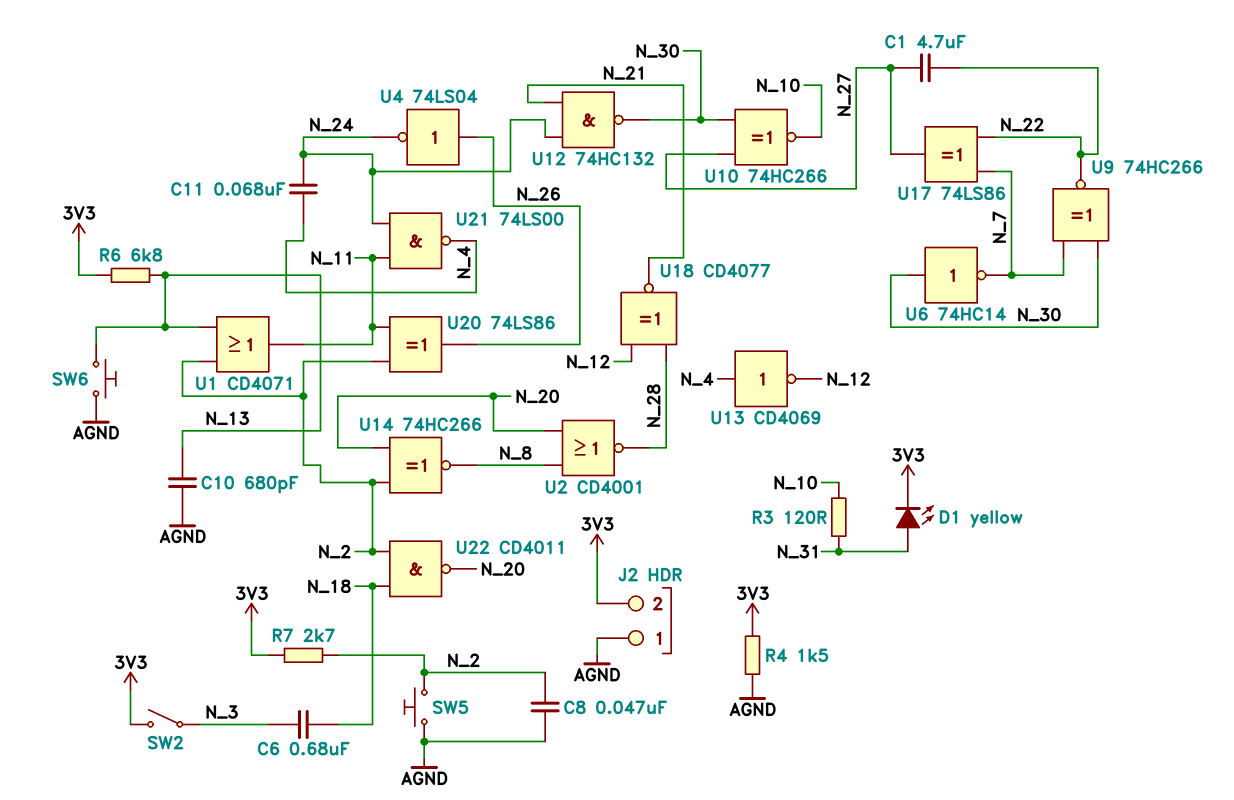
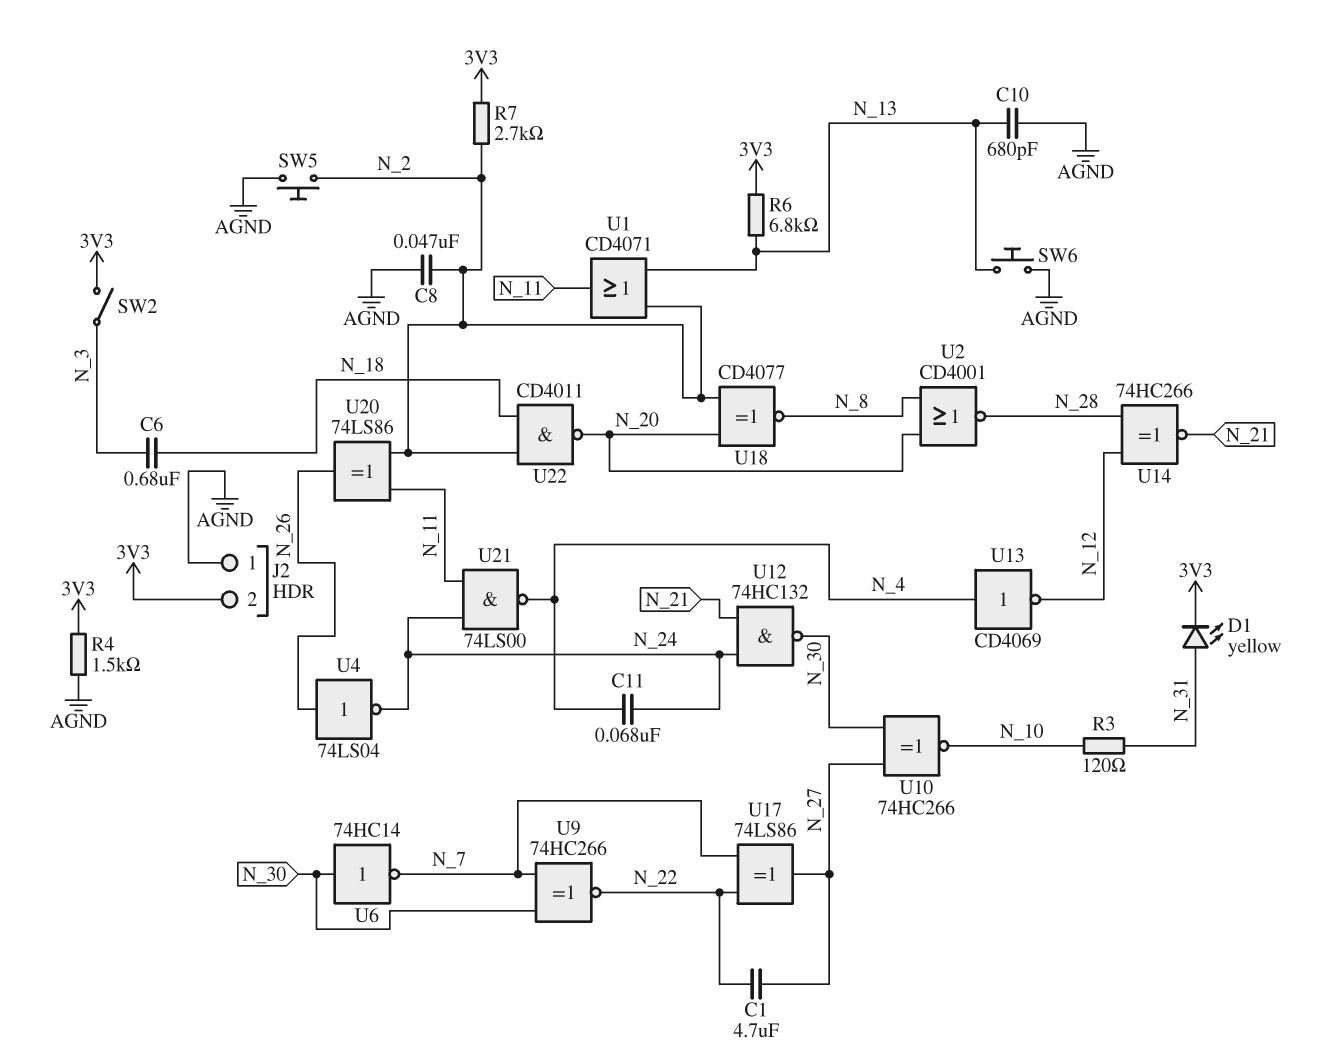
U14: XNOR 74HC266 (in N_2, in N_20, out N_8) -> XNOR 74HC266 (in N_12, in N_28, out N_21)
U18: XNOR CD4077 (in N_12, in N_28, out N_21) -> XNOR CD4077 (in N_2, in N_20, out N_8)

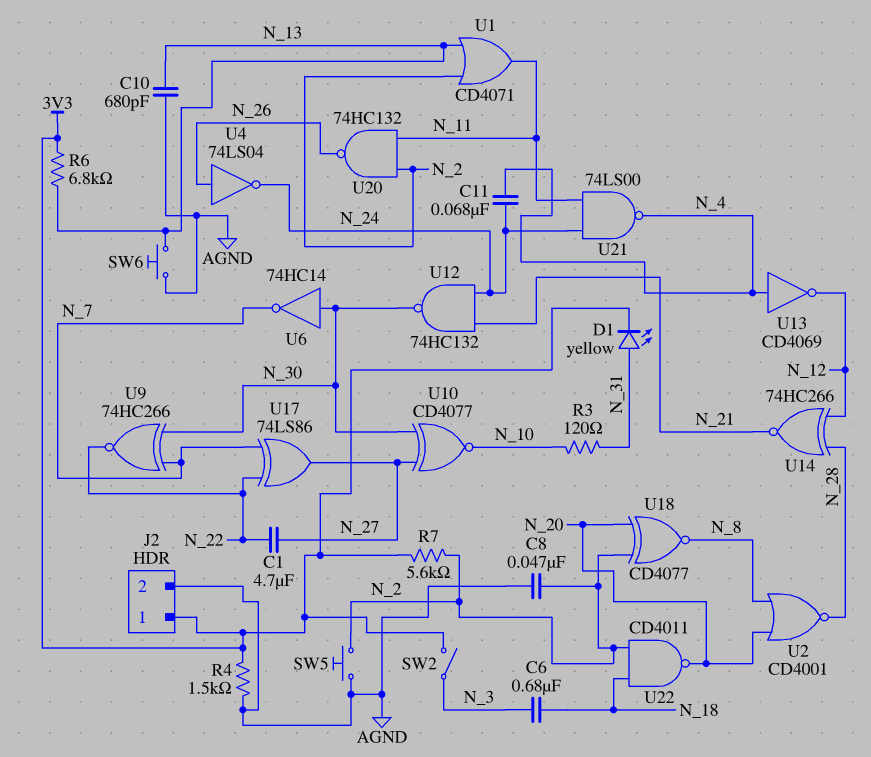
J2 pin 1: AGND -> 3V3
J2 pin 2: 3V3 -> AGND
R7: 2.7k (3V3, N_2) -> 5.6k (3V3, N_2)
U10: XNOR 74HC266 (in N_27, in N_30, out N_10) -> XNOR CD4077 (in N_27, in N_30, out N_10)
U20: XOR 74LS86 (in N_2, in N_11, out N_26) -> NAND 74HC132 (in N_2, in N_11, out N_26)

